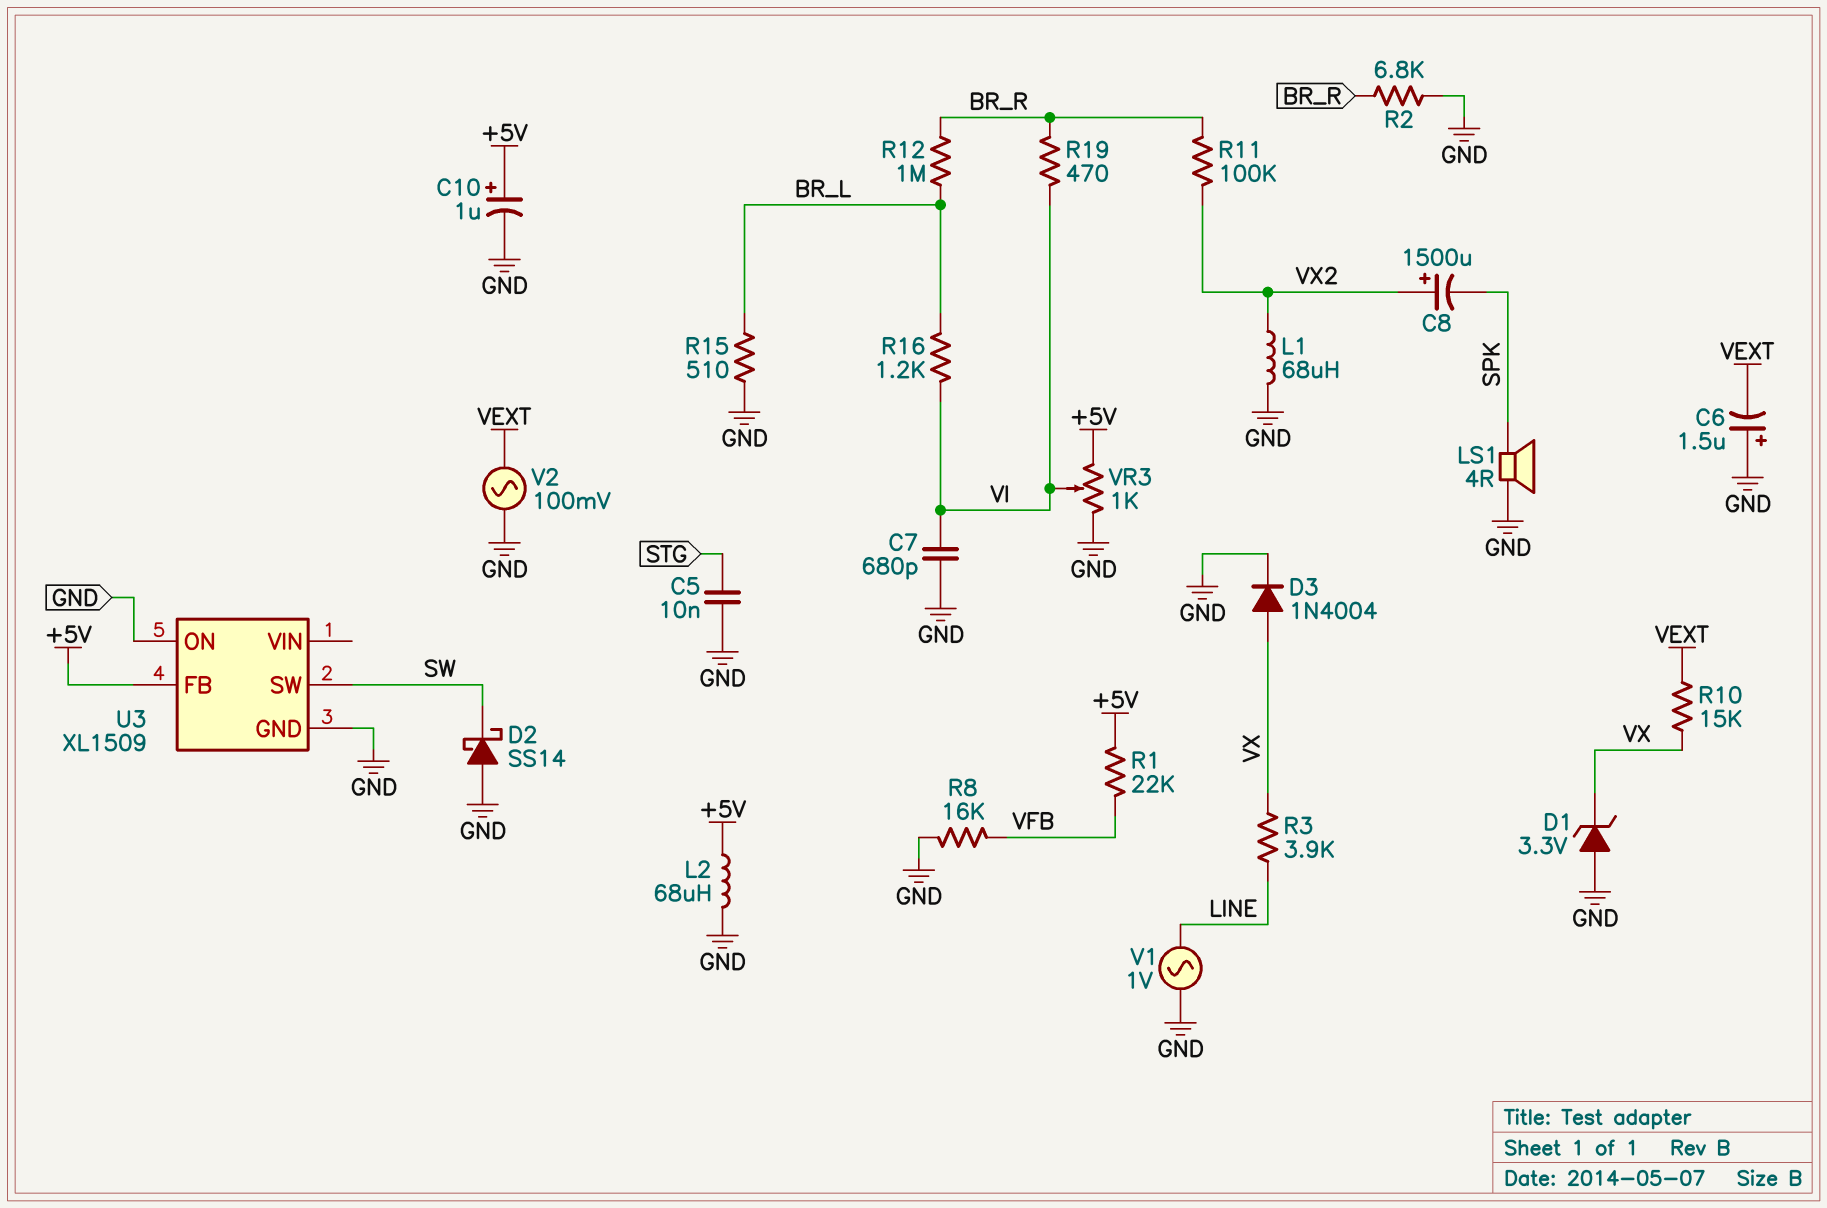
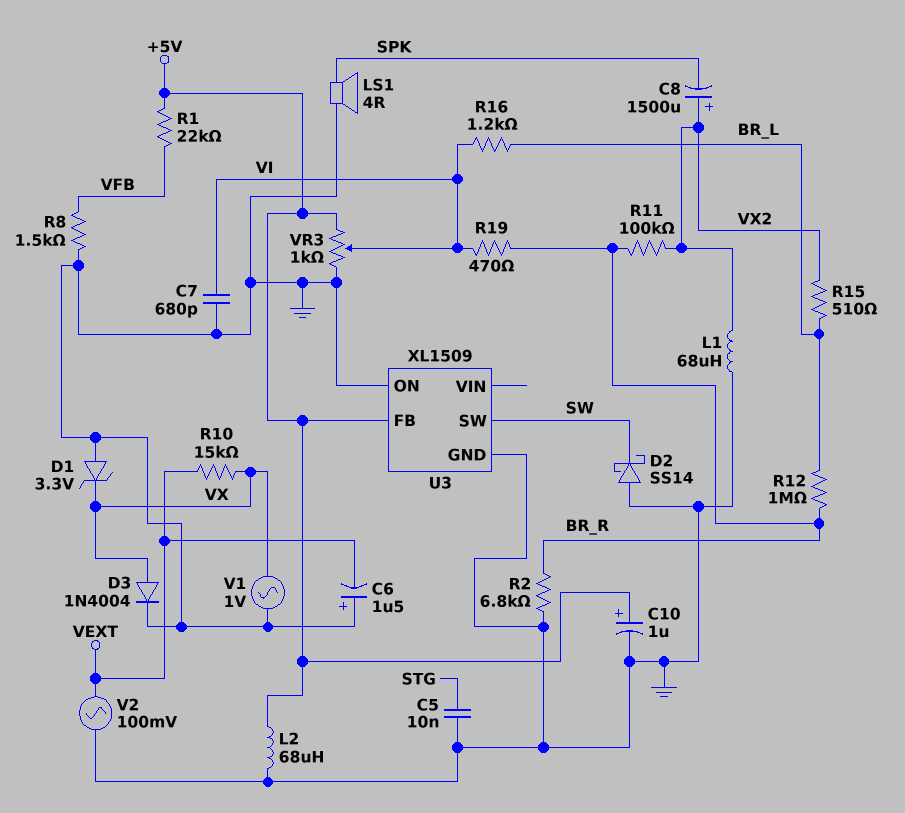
R3: 3.9k (LINE, VX) -> none
R8: 16k (GND, VFB) -> 1.5k (GND, VFB)
R15: 510 (BR_L, GND) -> 510 (BR_L, VX2)
V1: AC 1V (GND, LINE) -> AC 1V (GND, VX)

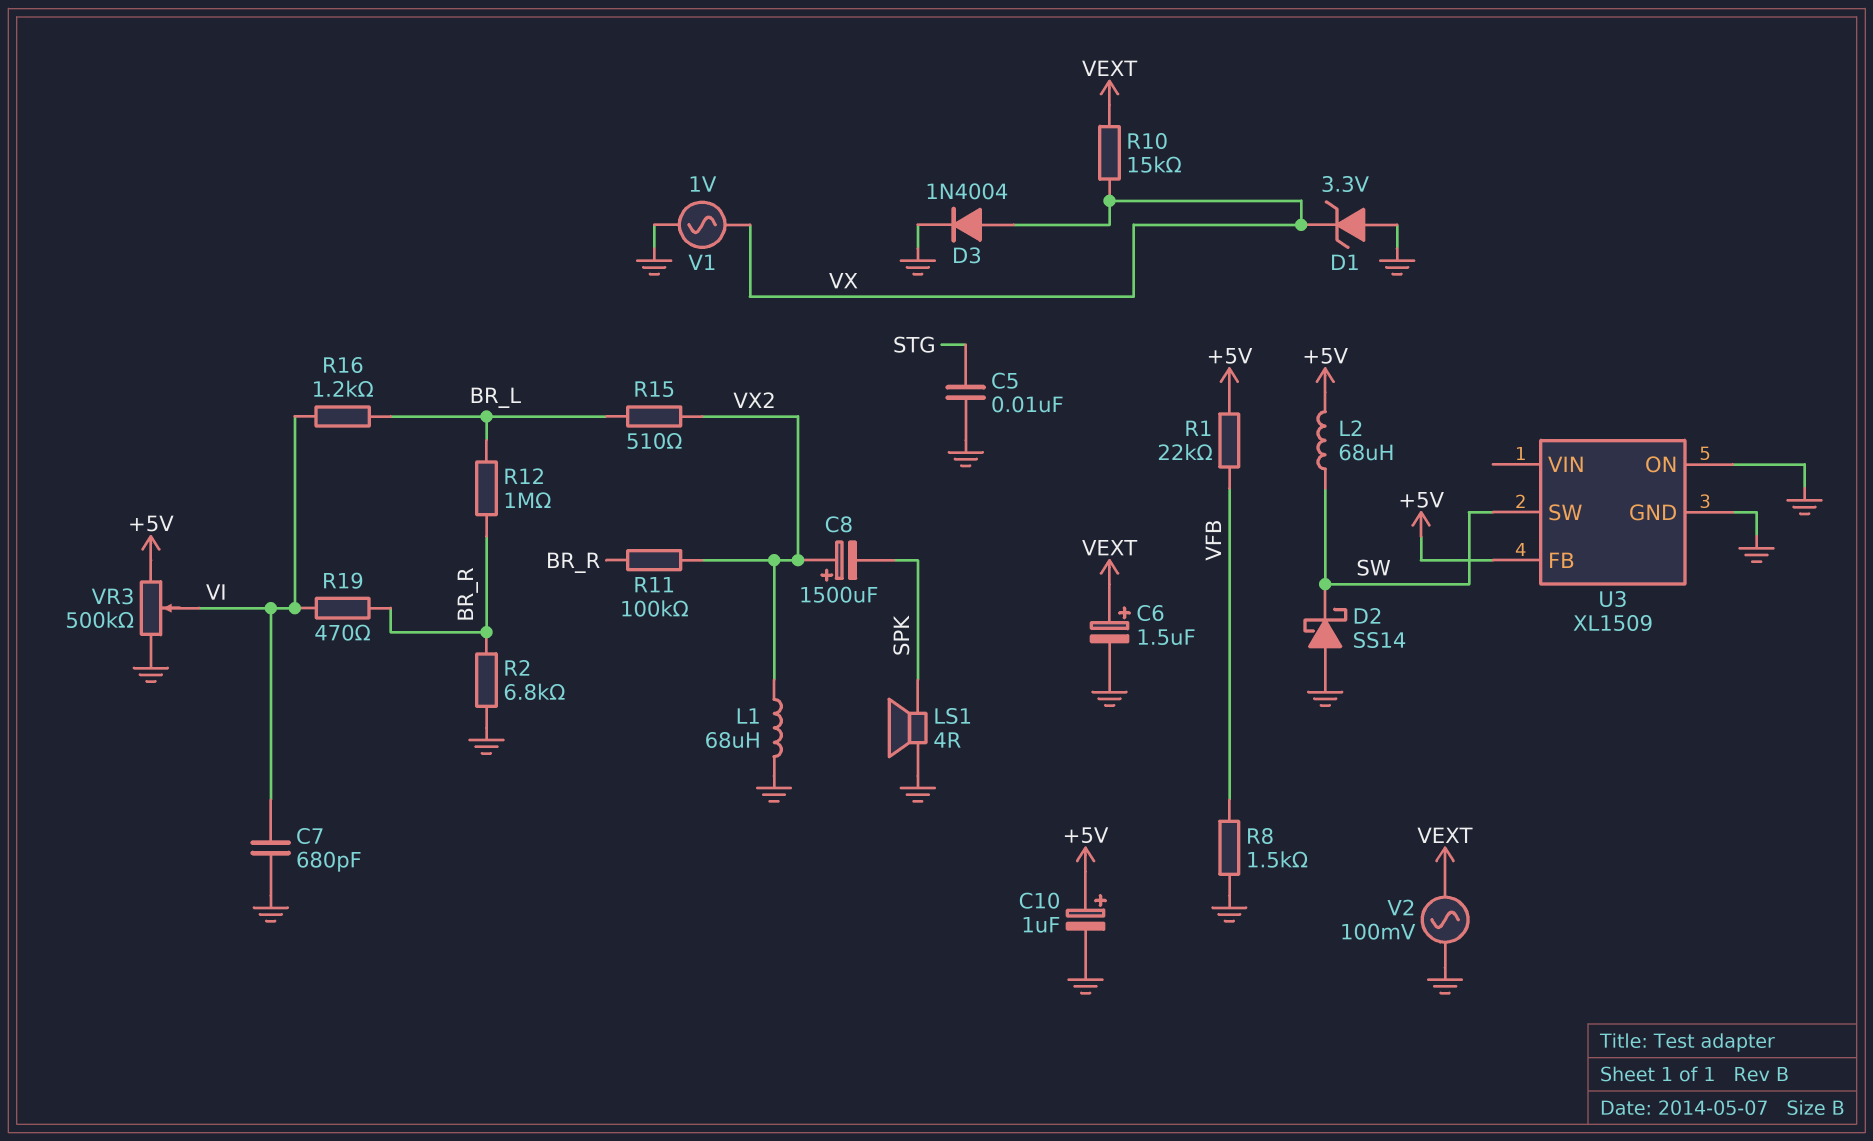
C6: 1.5uF (plus GND, minus VEXT) -> 1.5uF (plus VEXT, minus GND)
L2: 68uH (+5V, GND) -> 68uH (+5V, SW)
VR3: 1k (+5V, GND, wiper VI) -> 500k (+5V, GND, wiper VI)

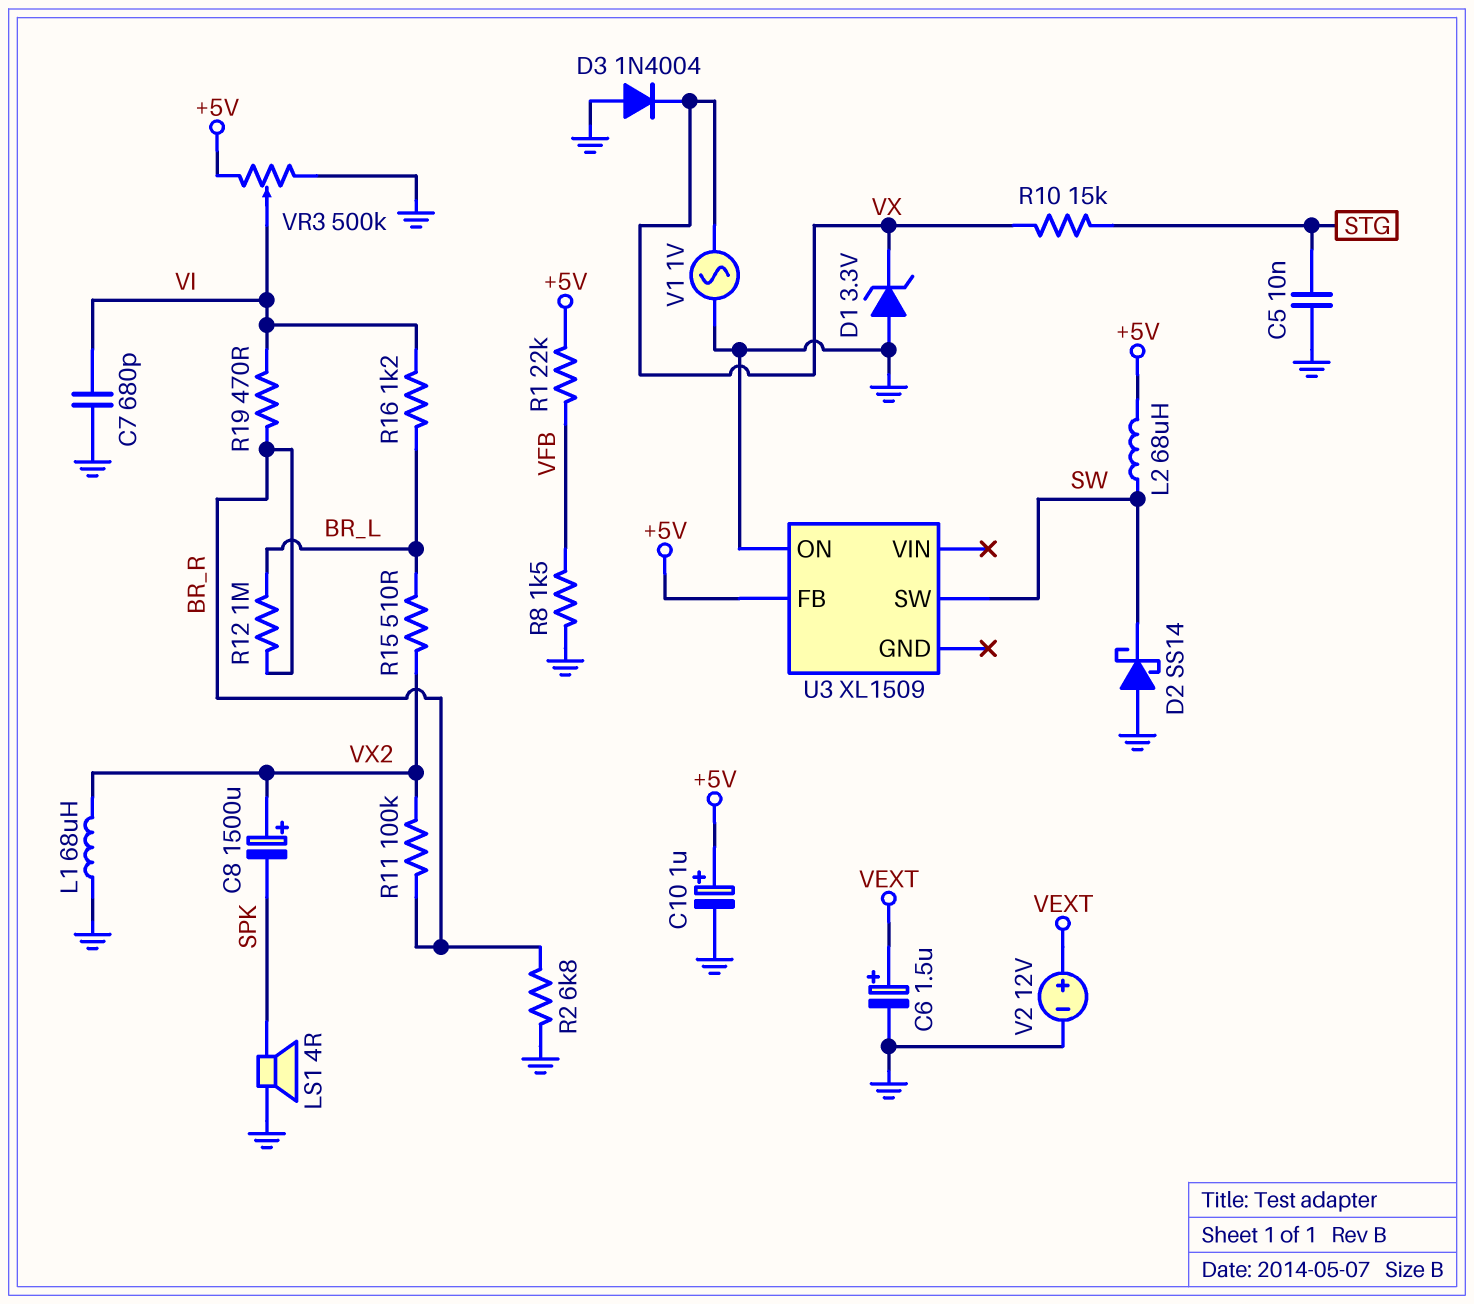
D3: diode 1N4004 (A VX, K GND) -> diode 1N4004 (A GND, K VX)
R10: 15k (VEXT, VX) -> 15k (STG, VX)
U3 pin GND: GND -> none
V2: AC 100mV (GND, VEXT) -> 12V (plus VEXT, minus GND)

